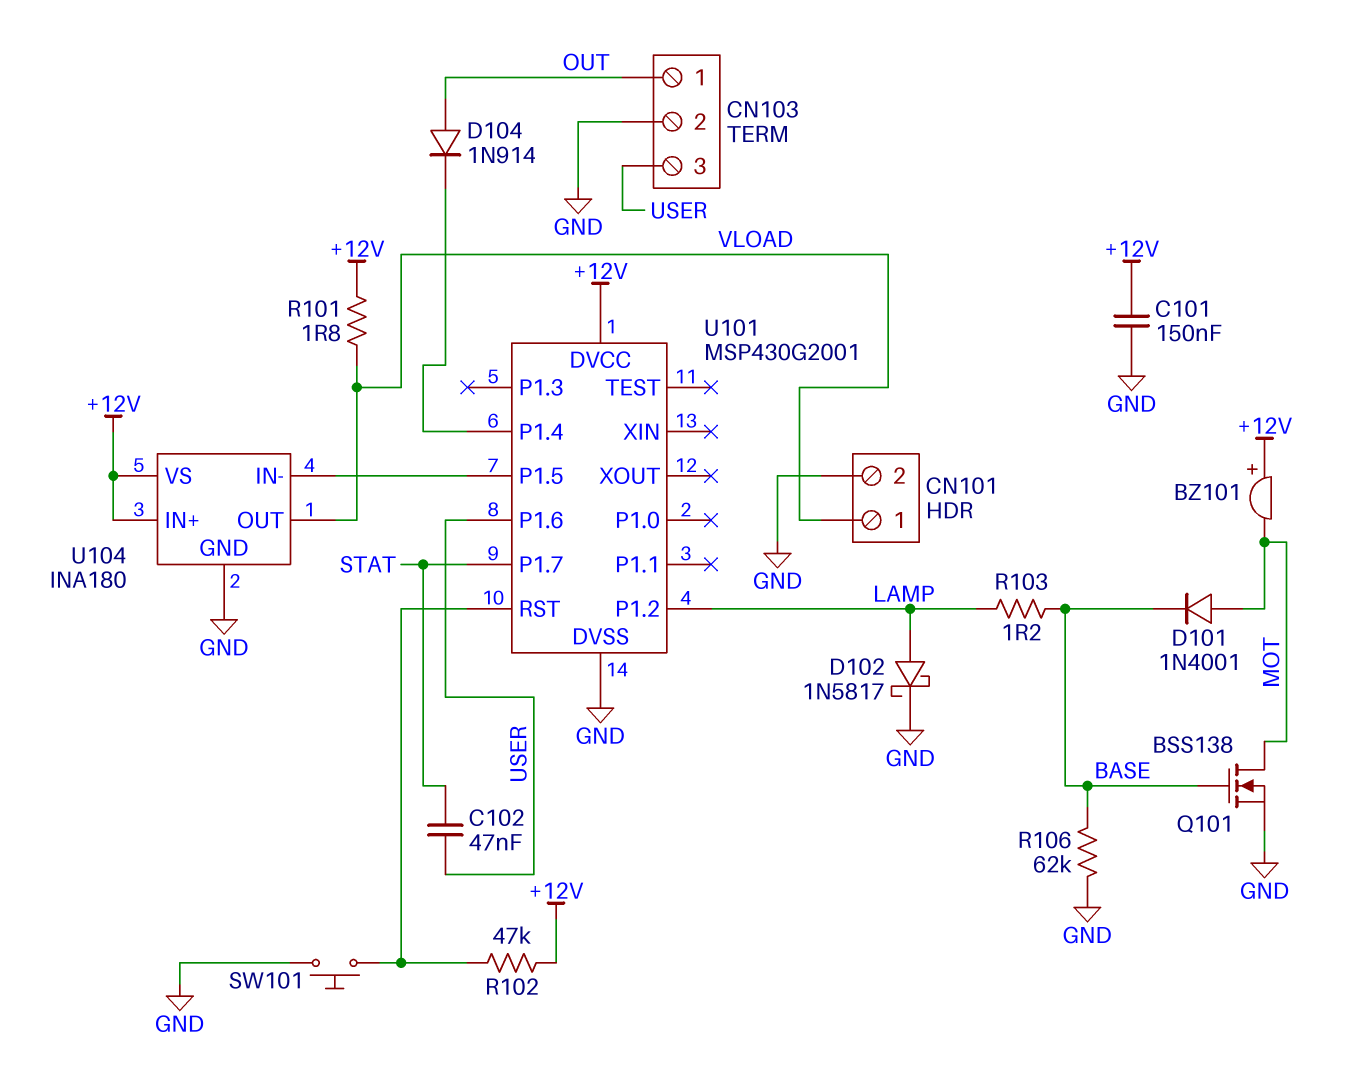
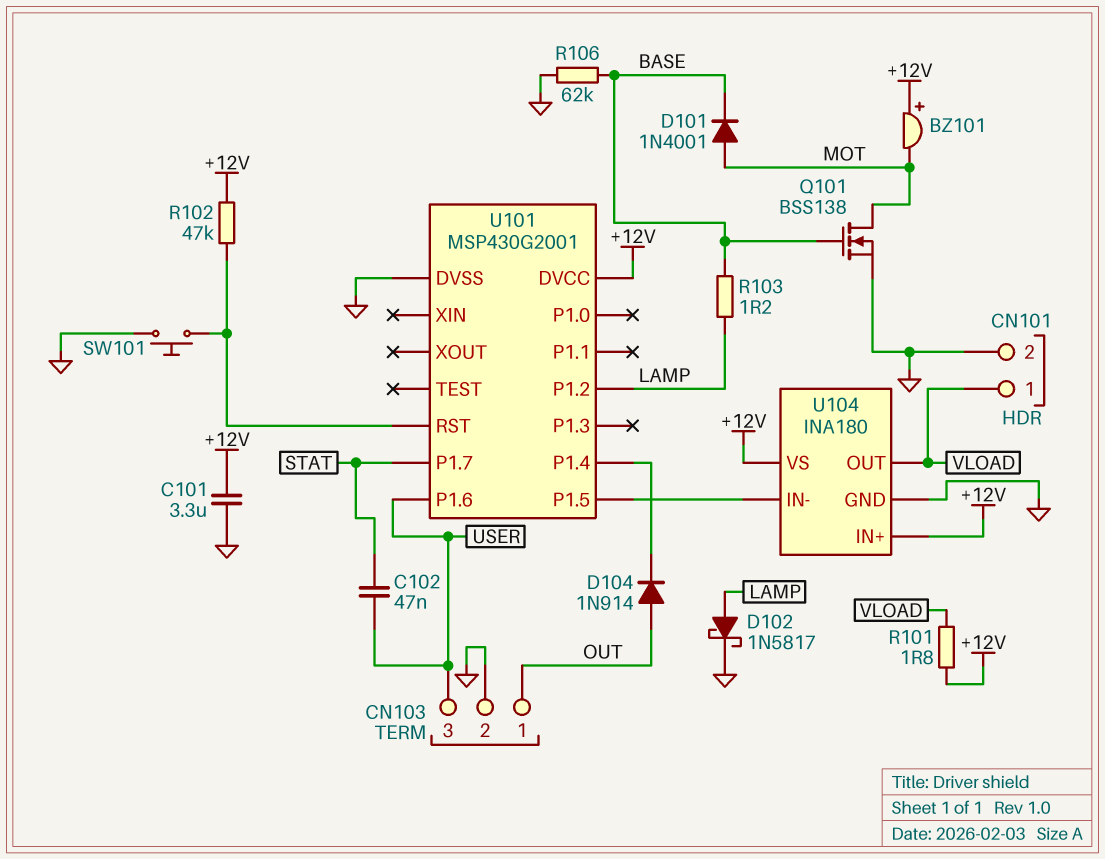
C101: 150nF (+12V, GND) -> 3.3uF (+12V, GND)

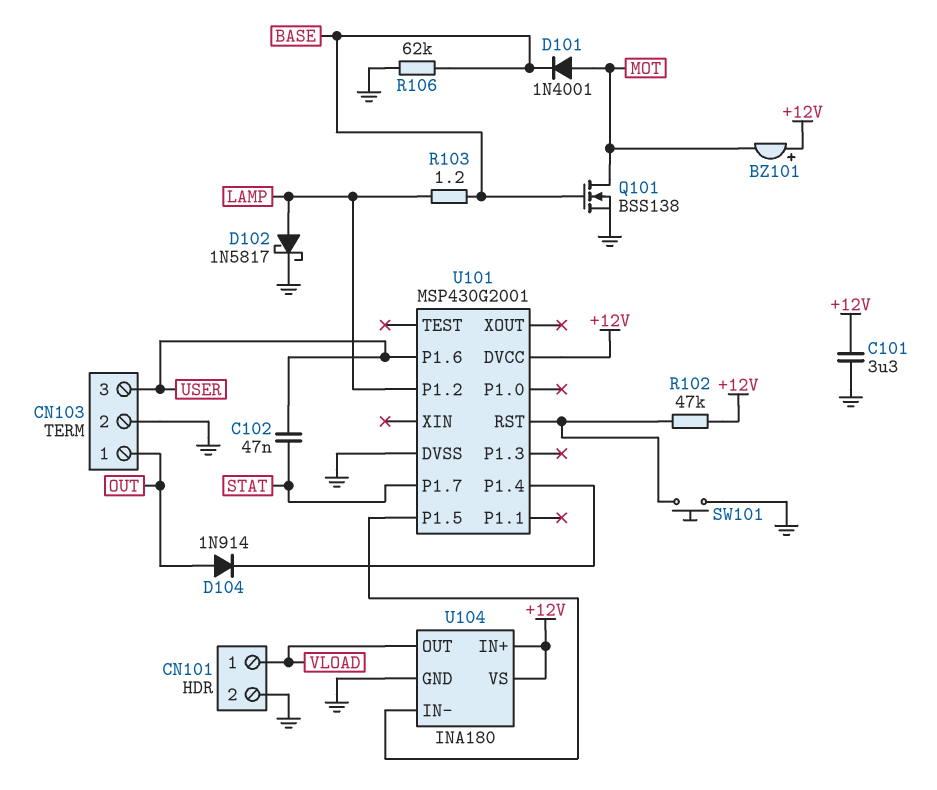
R101: 1.8 (+12V, VLOAD) -> none

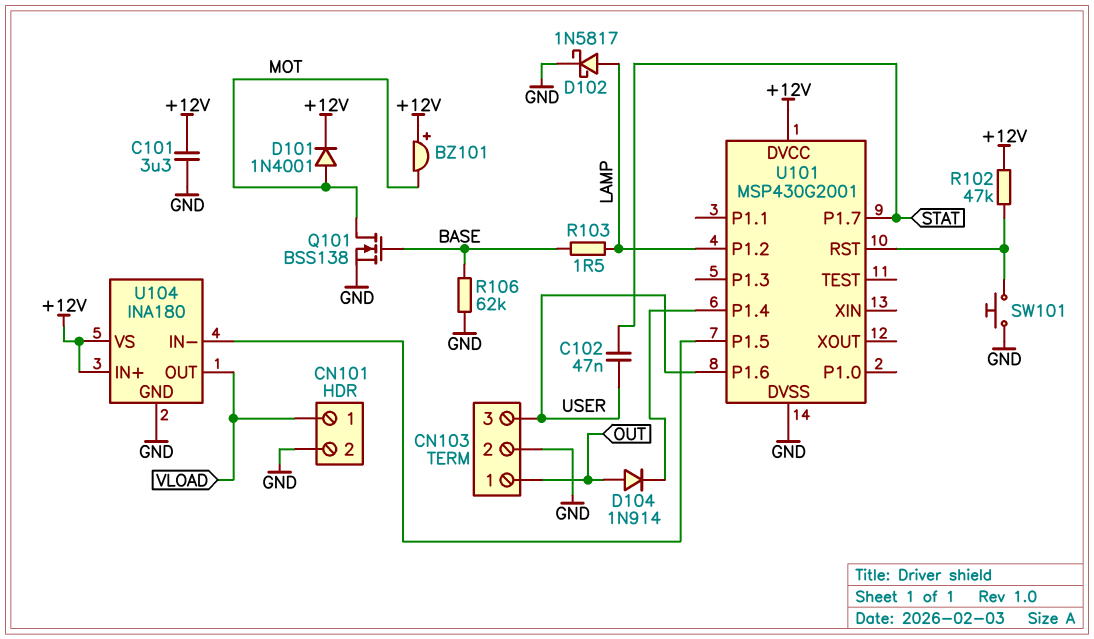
D101: diode 1N4001 (A MOT, K BASE) -> diode 1N4001 (A MOT, K +12V)
R103: 1.2 (BASE, LAMP) -> 1.5 (BASE, LAMP)

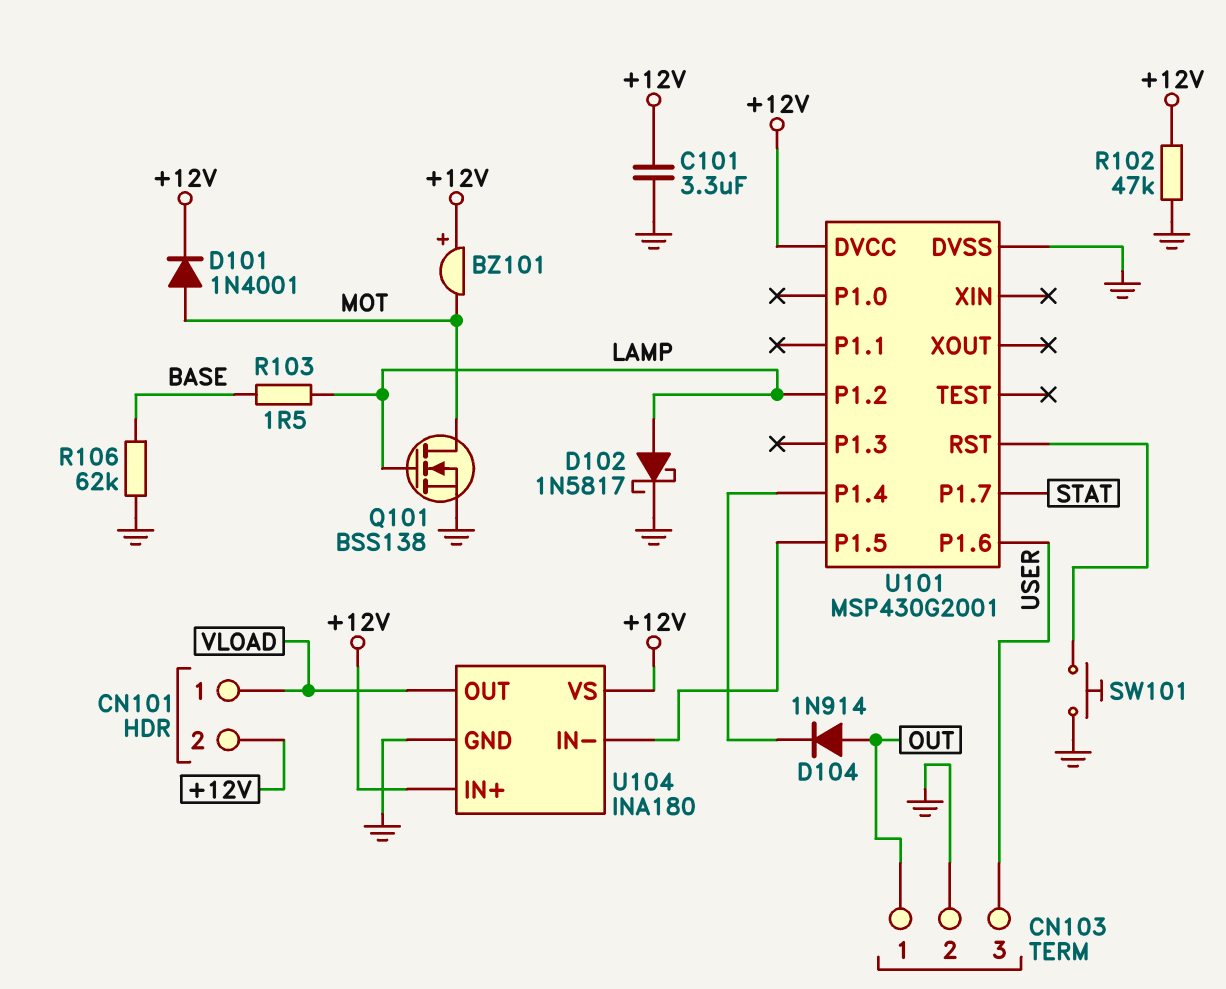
C102: 47nF (STAT, USER) -> none
CN101 pin 2: GND -> +12V
Q101: NMOS BSS138 (G BASE, D MOT, S GND) -> NMOS BSS138 (G LAMP, D MOT, S GND)
R102: 47k (+12V, U101/RST) -> 47k (+12V, GND)

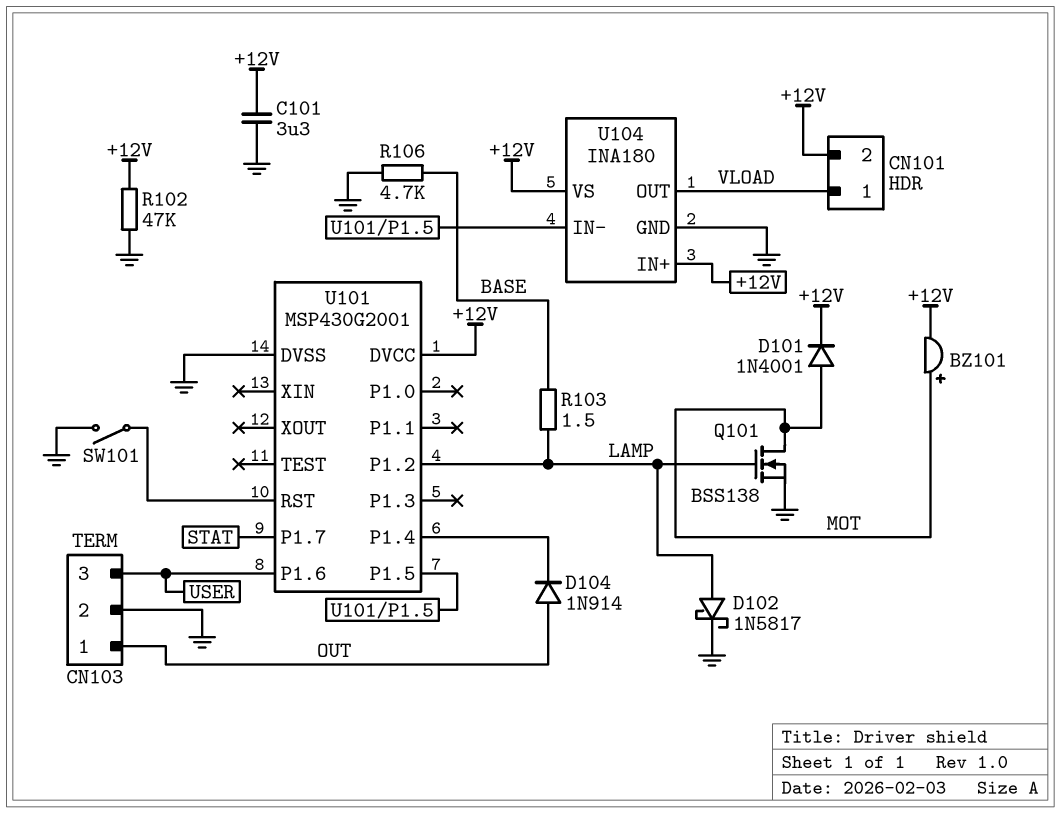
BZ101: buzzer (plus +12V, minus MOT) -> buzzer (plus MOT, minus +12V)
R106: 62k (BASE, GND) -> 4.7k (BASE, GND)
SW101: button (GND, U101/RST) -> switch (GND, U101/RST)

